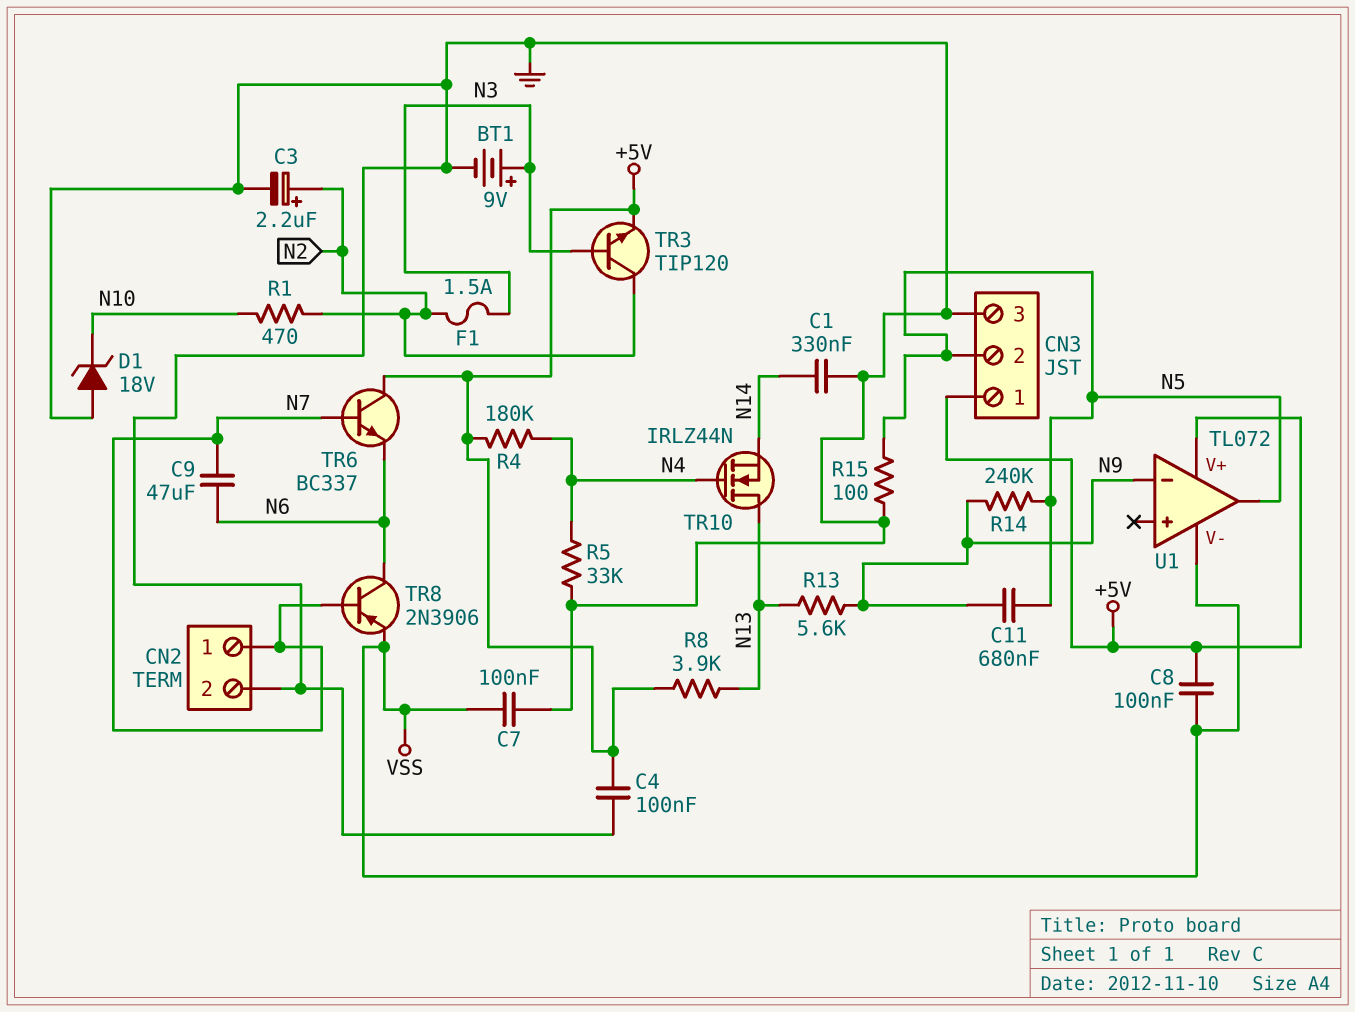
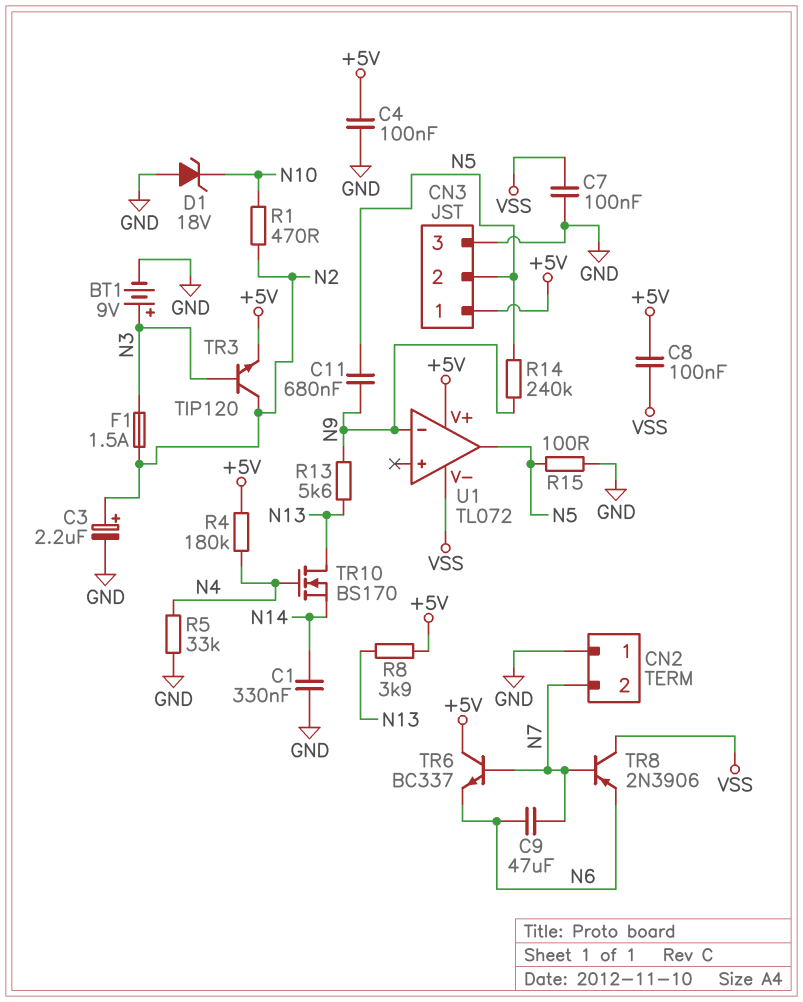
CN2 pin 1: N7 -> GND
CN2 pin 2: GND -> N7
TR8: PNP 2N3906 (B N7, C N6, E VSS) -> PNP 2N3906 (B N7, C VSS, E N6)
TR10: NMOS IRLZ44N (G N4, D N13, S N14) -> NMOS BS170 (G N4, D N13, S N14)

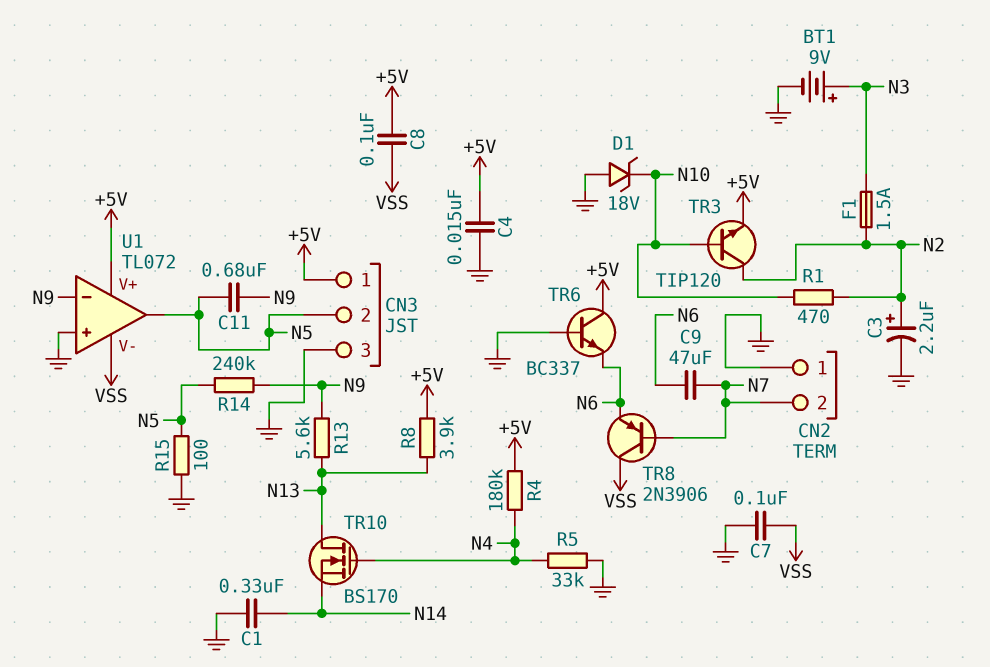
C4: 100nF (+5V, GND) -> 15nF (+5V, GND)
TR3: NPN TIP120 (B N3, C N2, E +5V) -> NPN TIP120 (B N10, C N2, E +5V)
TR6: NPN BC337 (B N7, C +5V, E N6) -> NPN BC337 (B GND, C +5V, E N6)
U1 pin in+: none -> GND

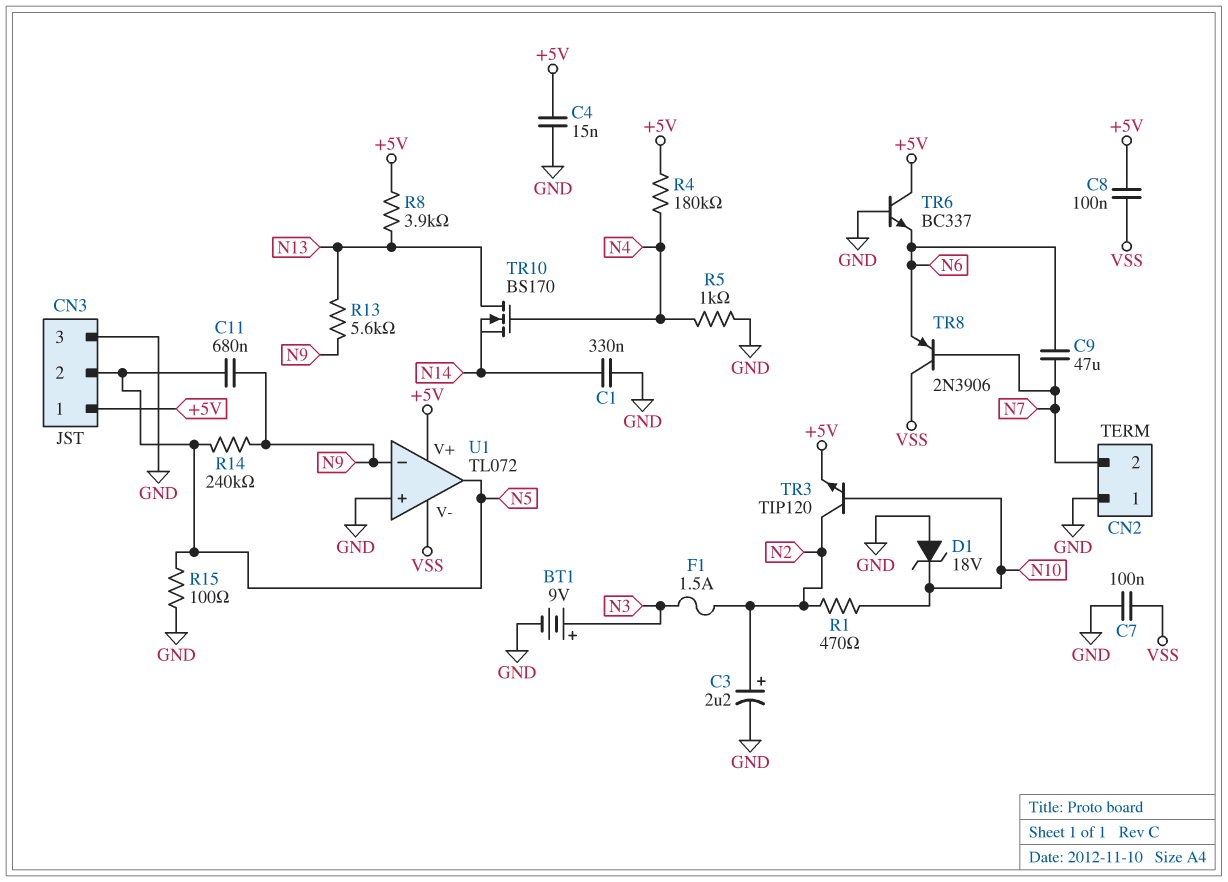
R5: 33k (GND, N4) -> 1k (GND, N4)

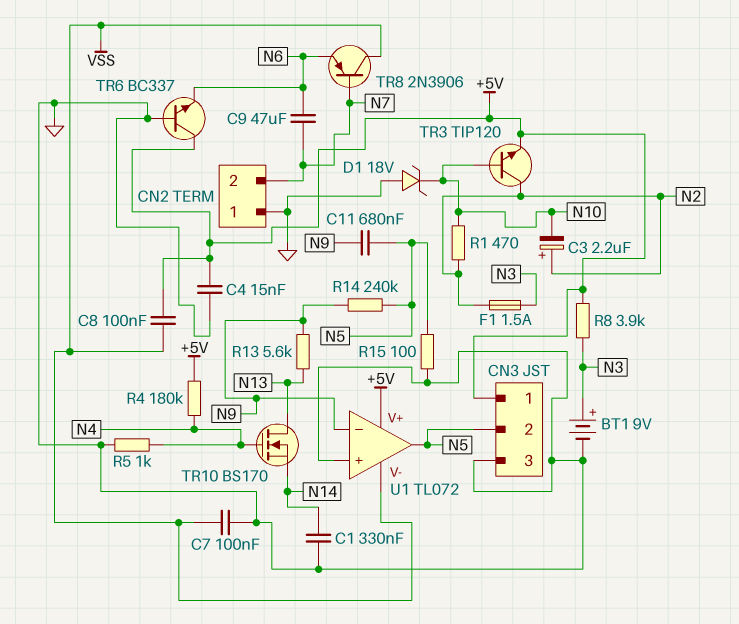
C3: 2.2uF (plus N2, minus GND) -> 2.2uF (plus N2, minus N10)
R8: 3.9k (+5V, N13) -> 3.9k (+5V, N3)

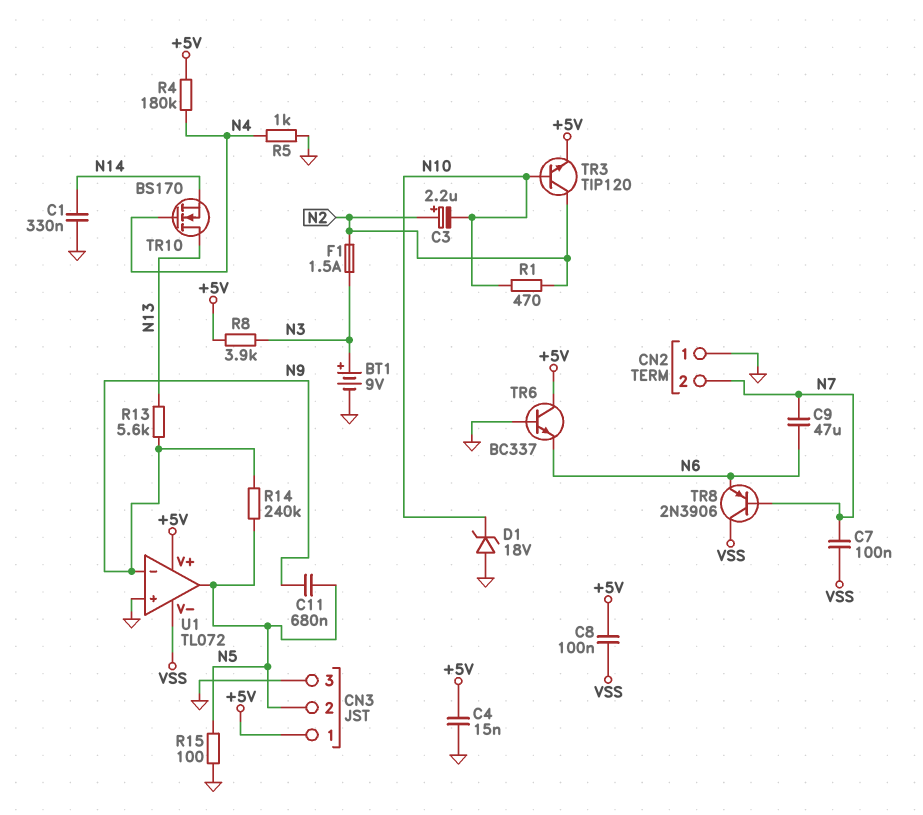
C7: 100nF (GND, VSS) -> 100nF (N7, VSS)

